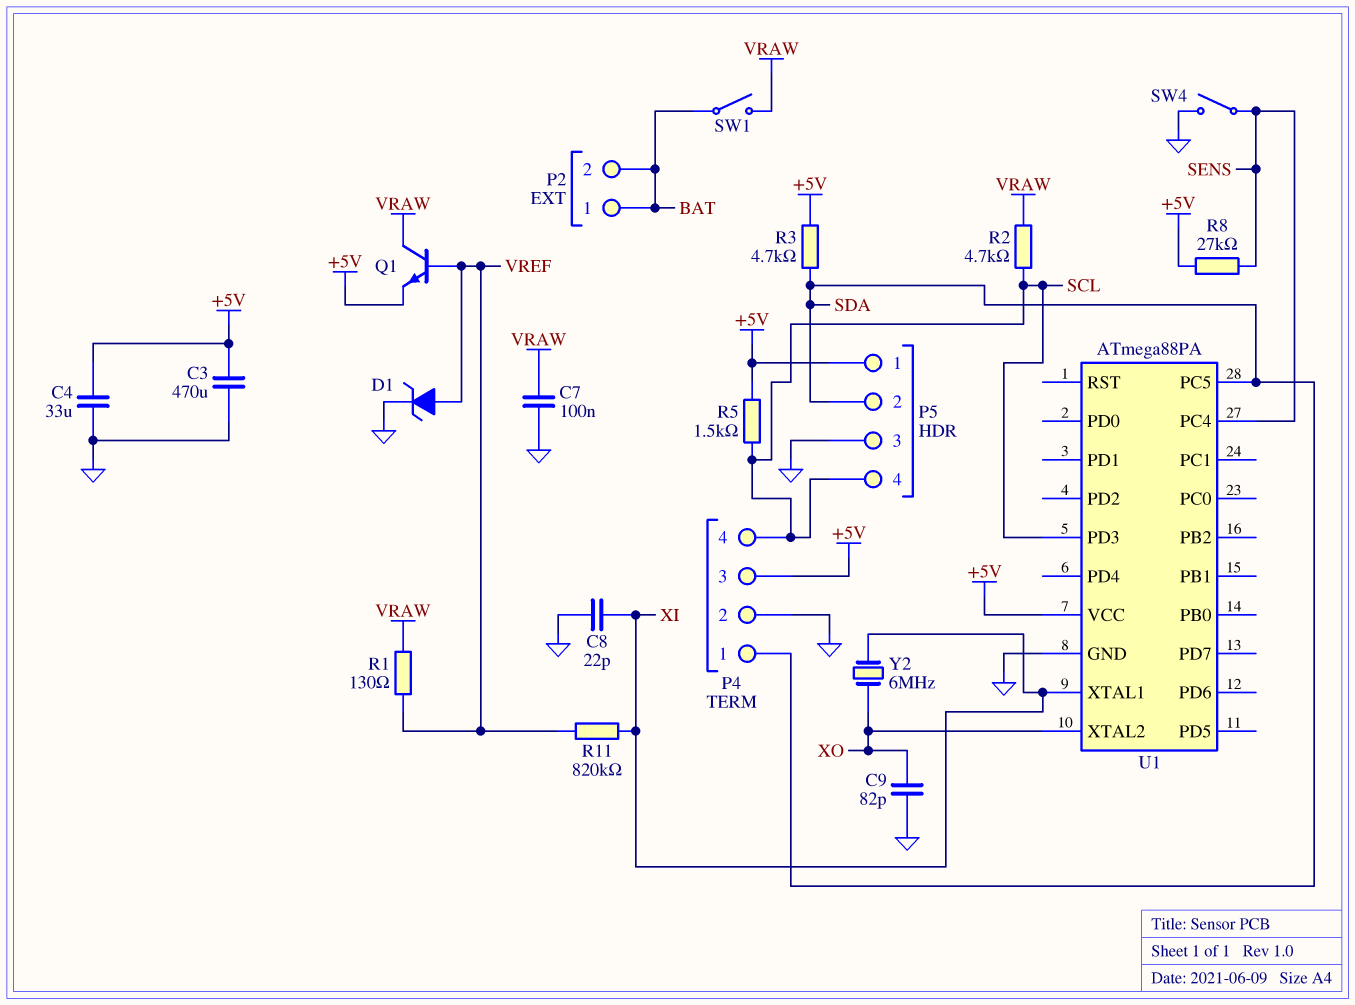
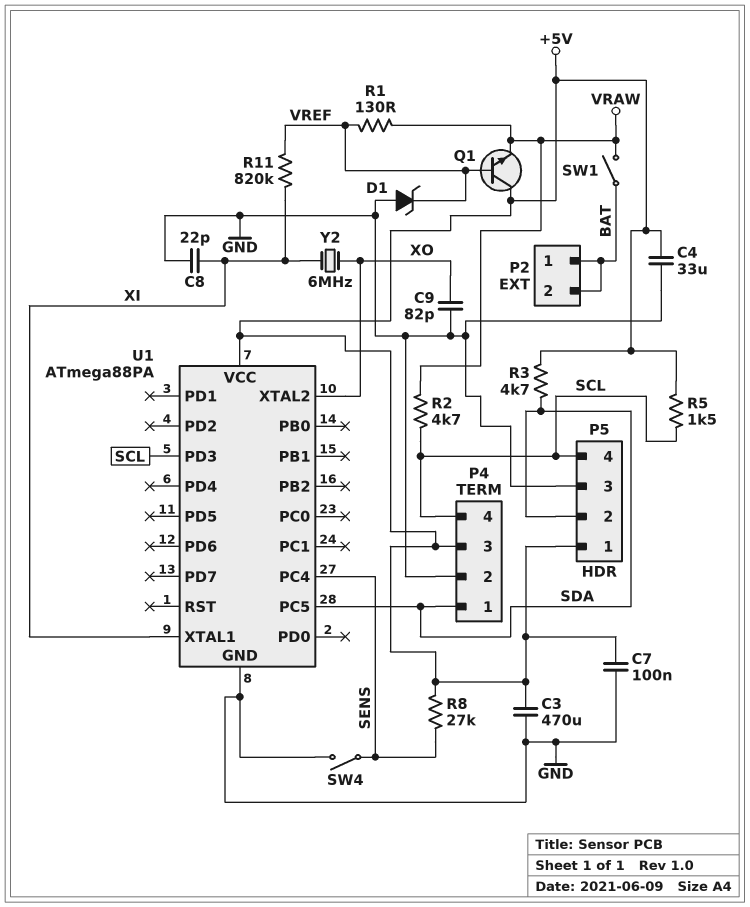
C7: 100nF (GND, VRAW) -> 100nF (+5V, GND)
D1: zener (A VREF, K GND) -> zener (A GND, K VREF)
Q1: NPN (B VREF, C VRAW, E +5V) -> NPN (B VREF, C +5V, E VRAW)

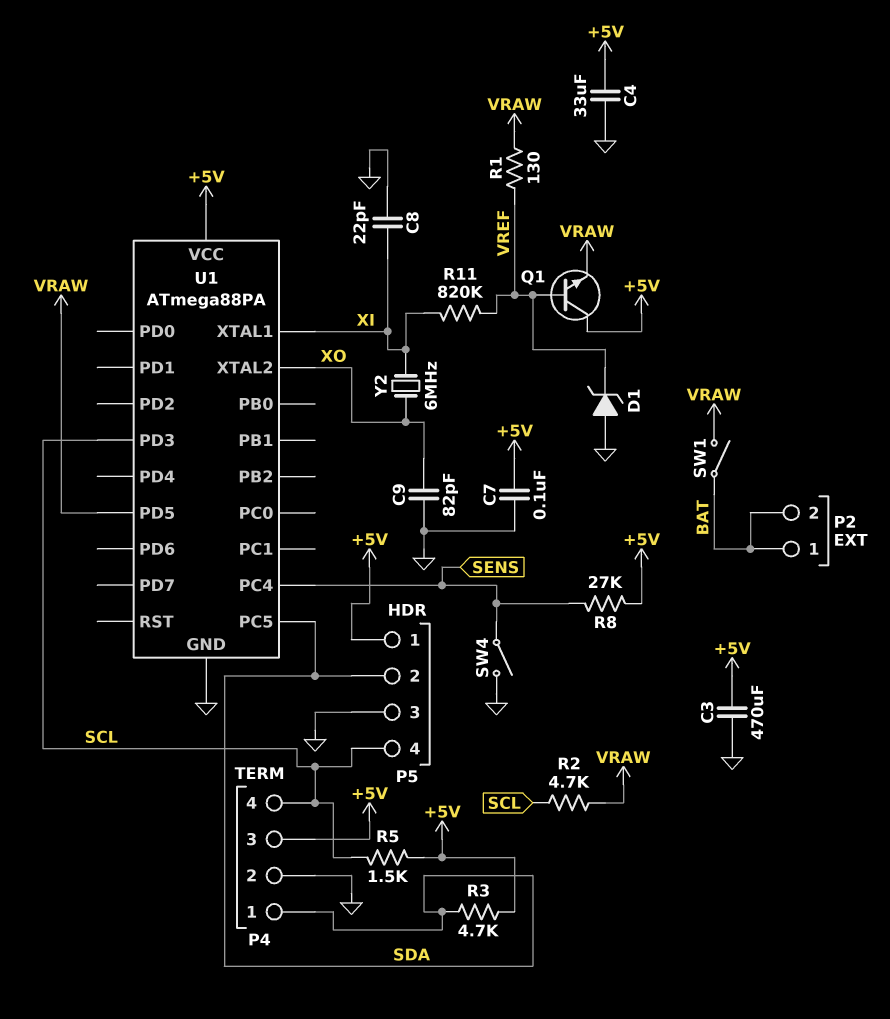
U1 pin PD5: none -> VRAW

